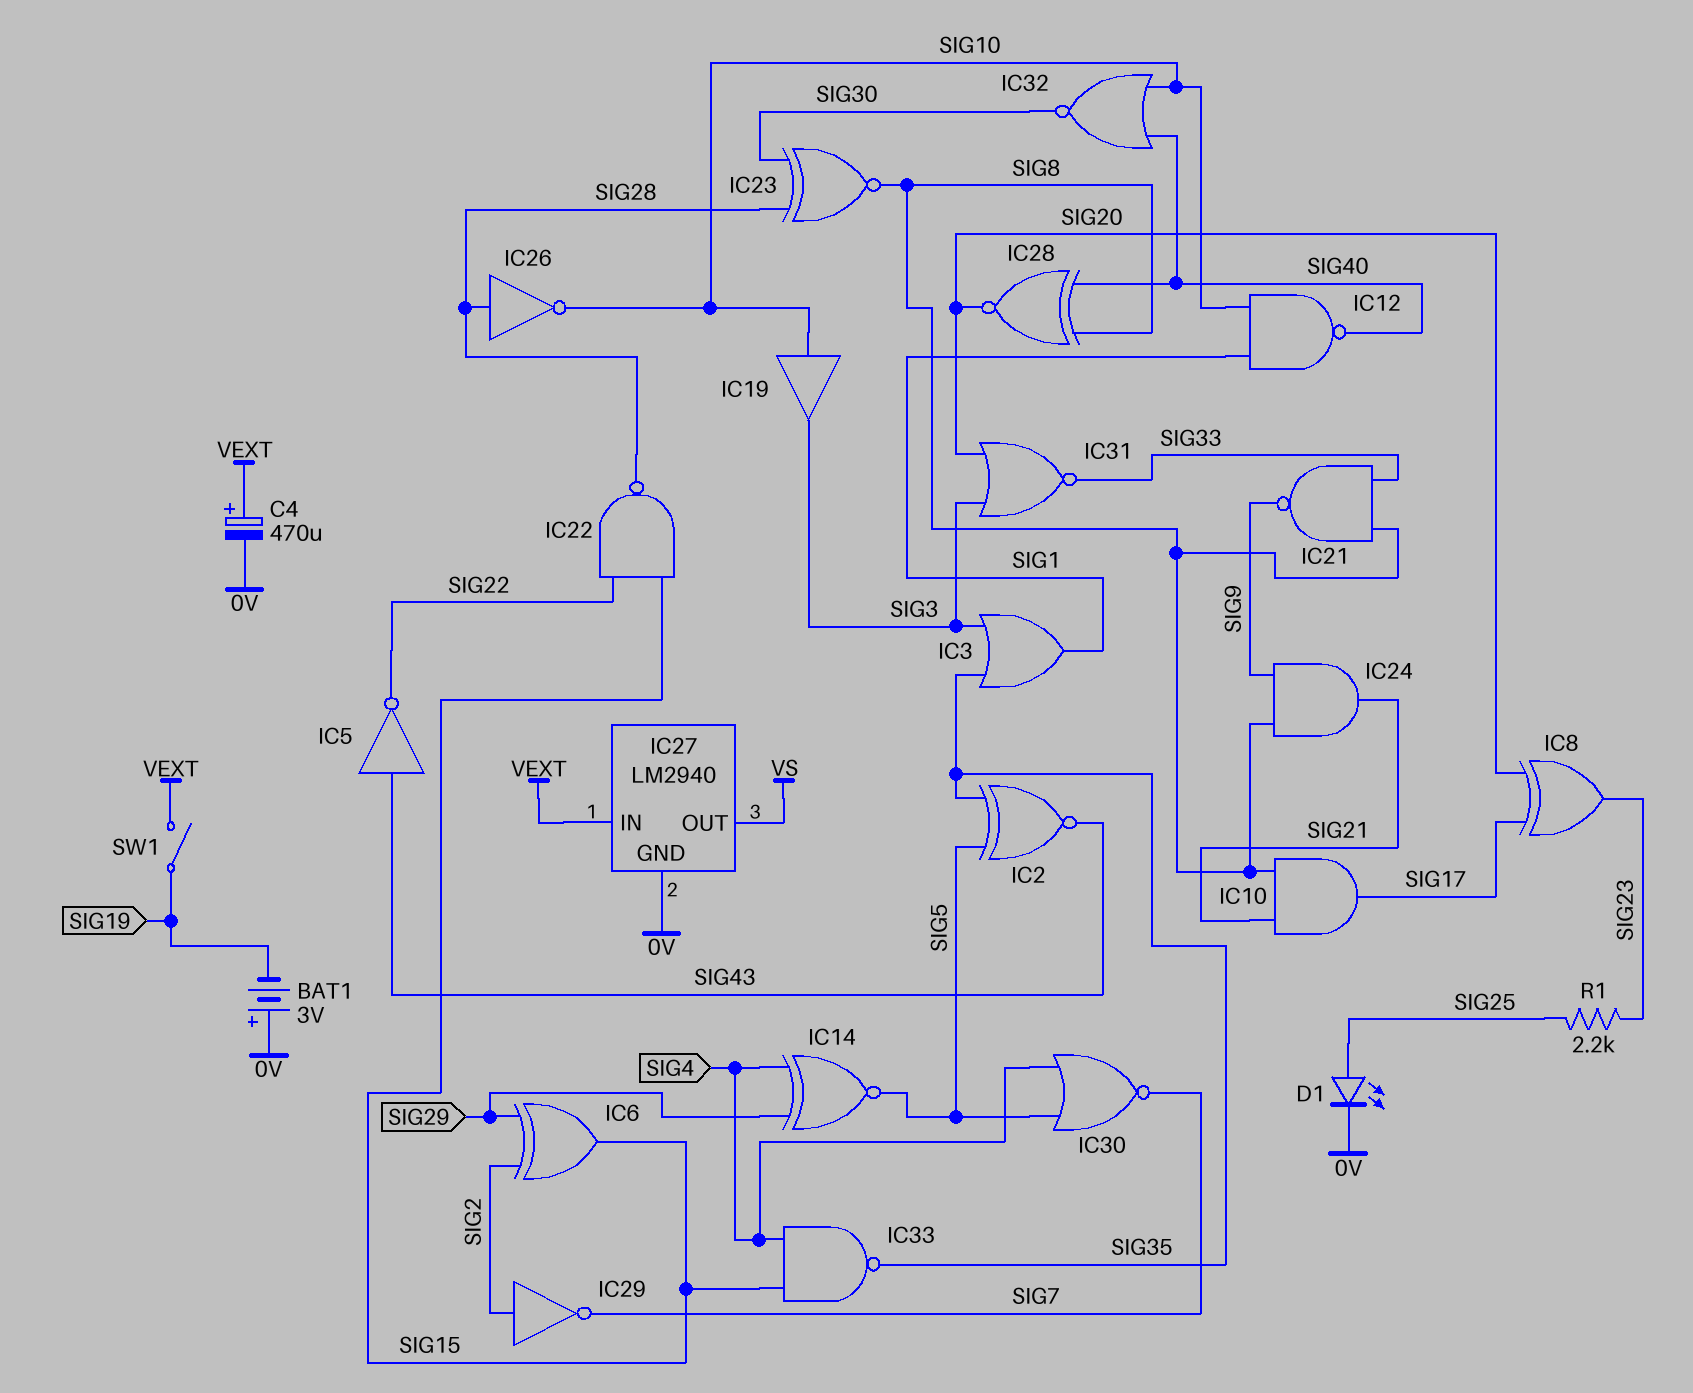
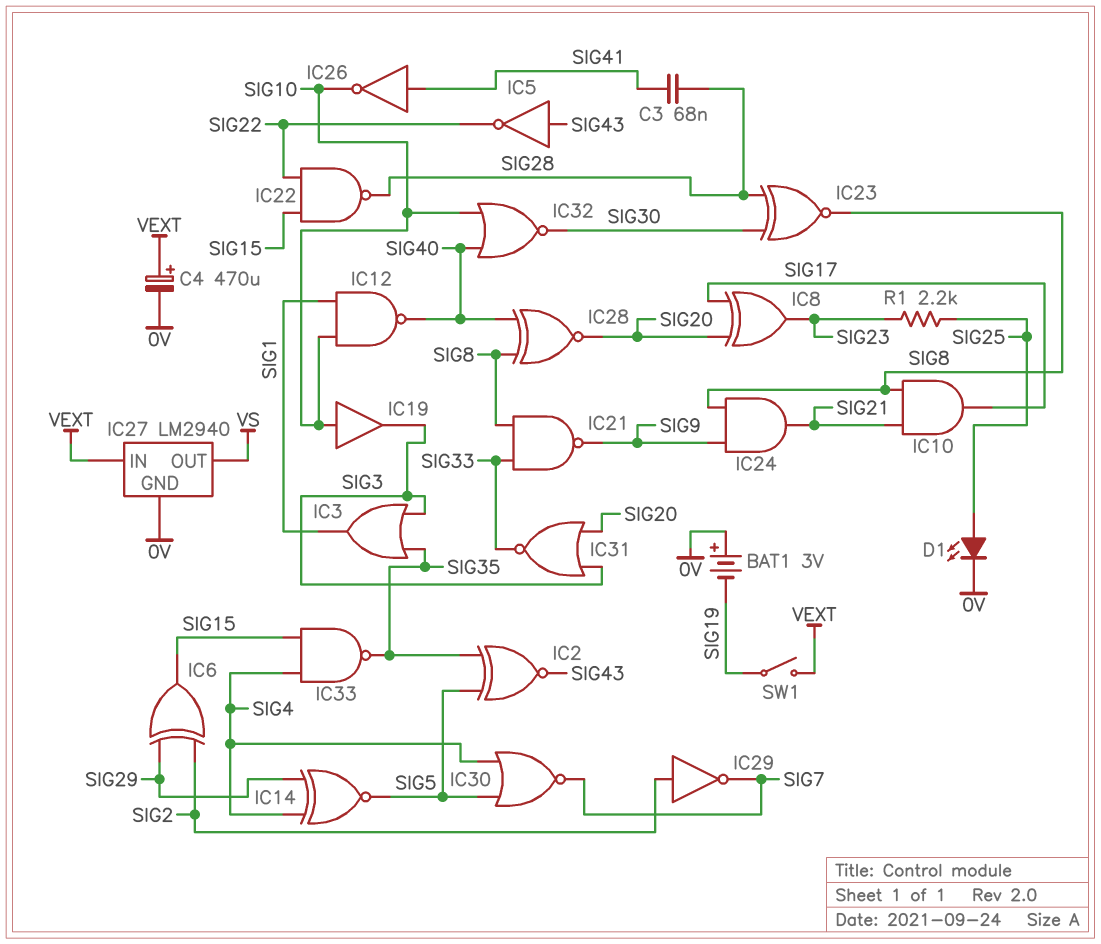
C3: none -> 68nF (SIG28, SIG41)
IC26: NOT (in SIG28, out SIG10) -> NOT (in SIG41, out SIG10)

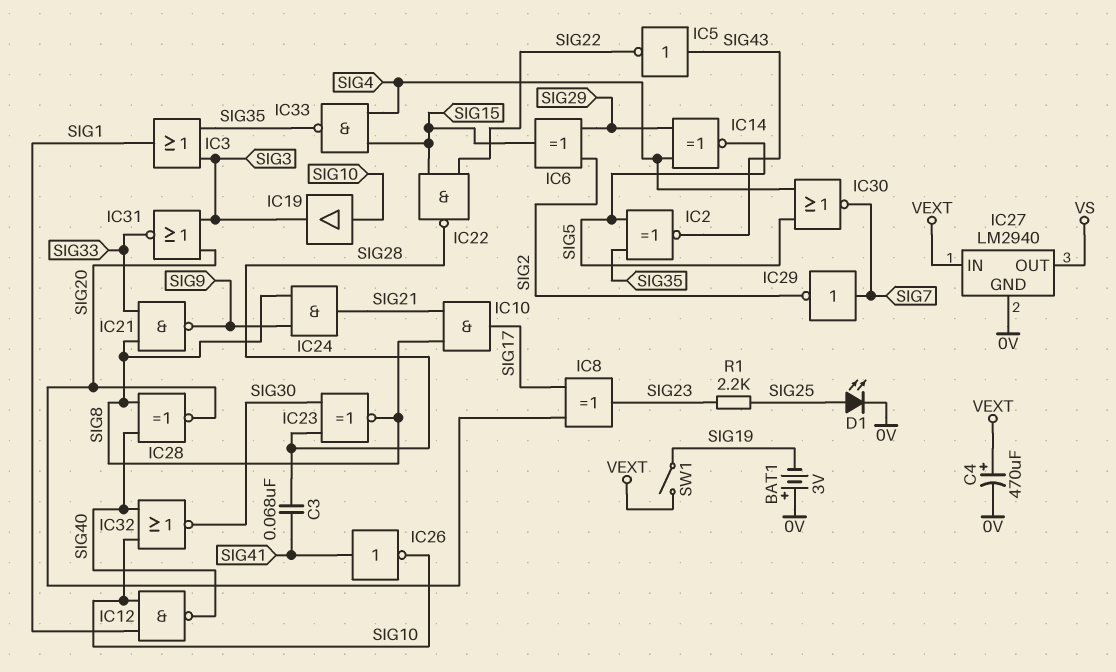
IC29: NOT (in SIG2, out SIG7) -> NOT (in SIG7, out SIG2)

